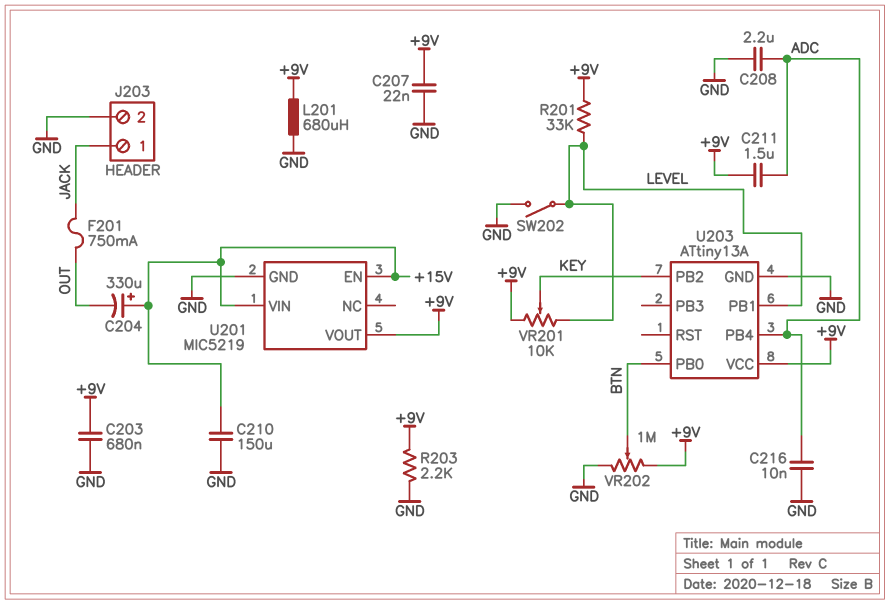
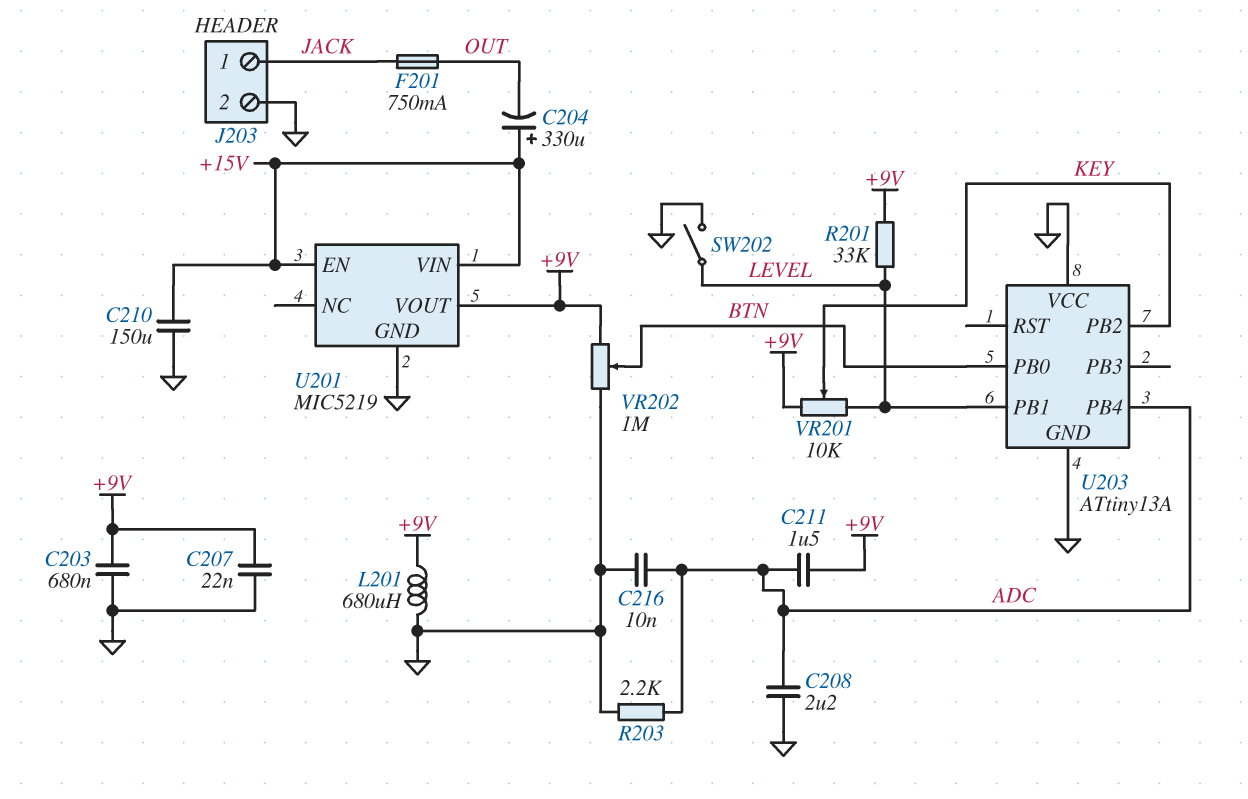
R203: 2.2k (+9V, GND) -> 2.2k (ADC, GND)
U203 pin VCC: +9V -> GND

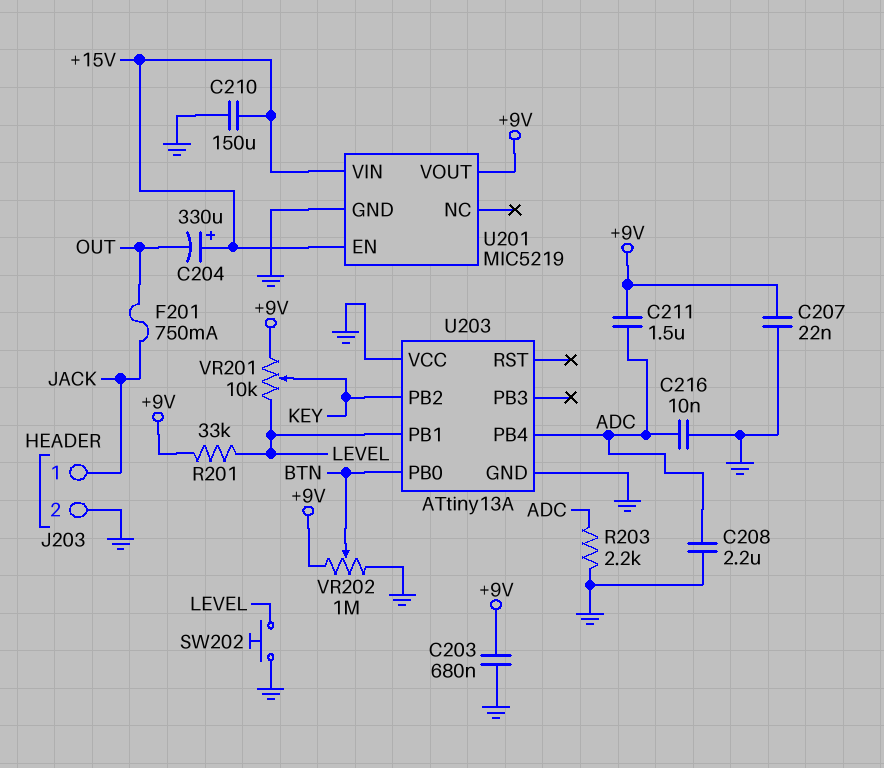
L201: 680uH (+9V, GND) -> none
SW202: switch (GND, LEVEL) -> button (GND, LEVEL)

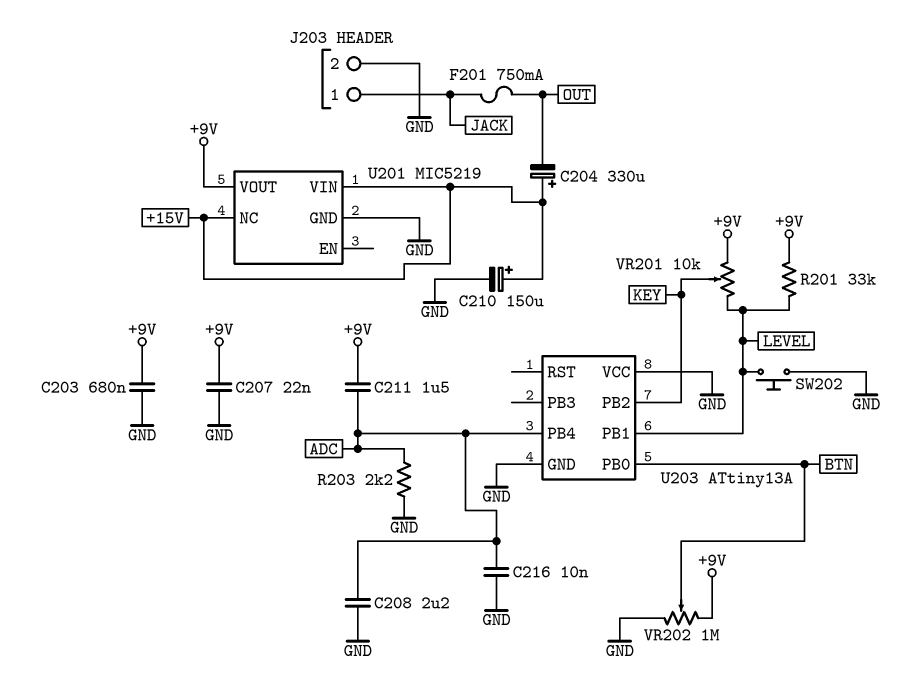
C210: 150uF (+15V, GND) -> 150uF (plus +15V, minus GND)
U201 pin EN: +15V -> none
U201 pin NC: none -> +15V

